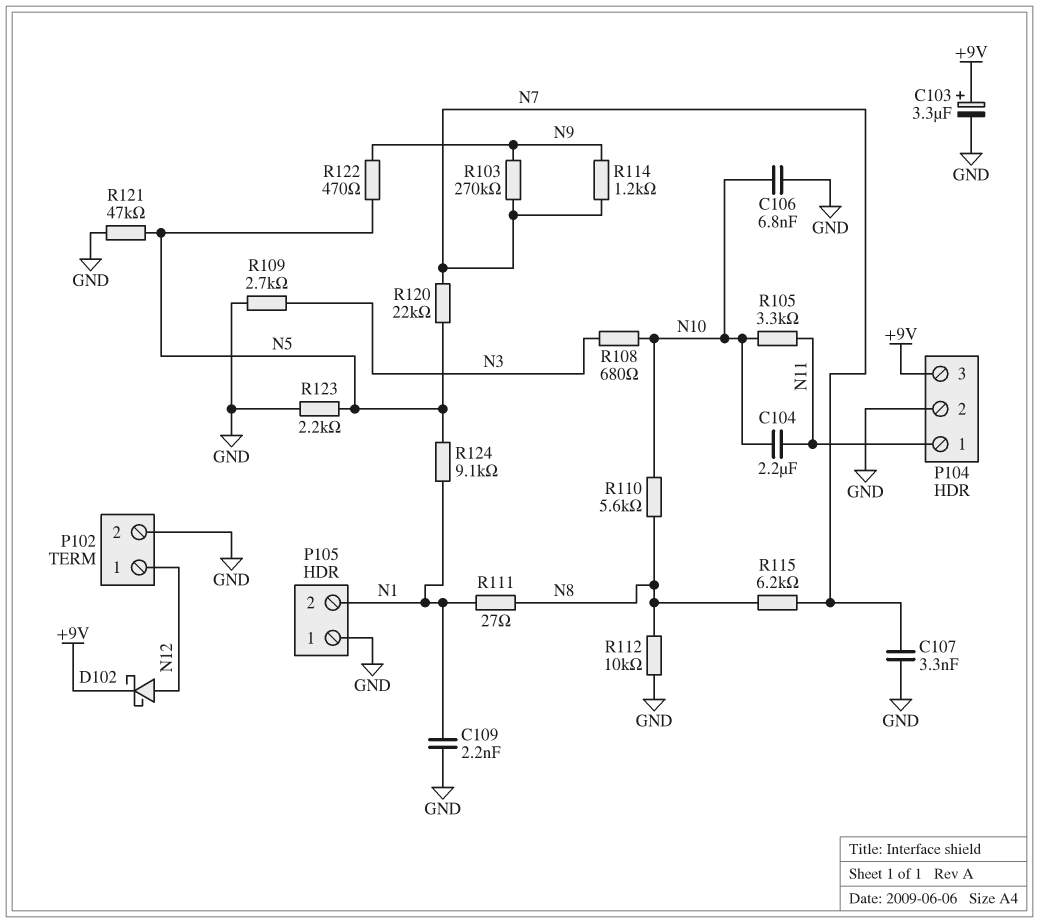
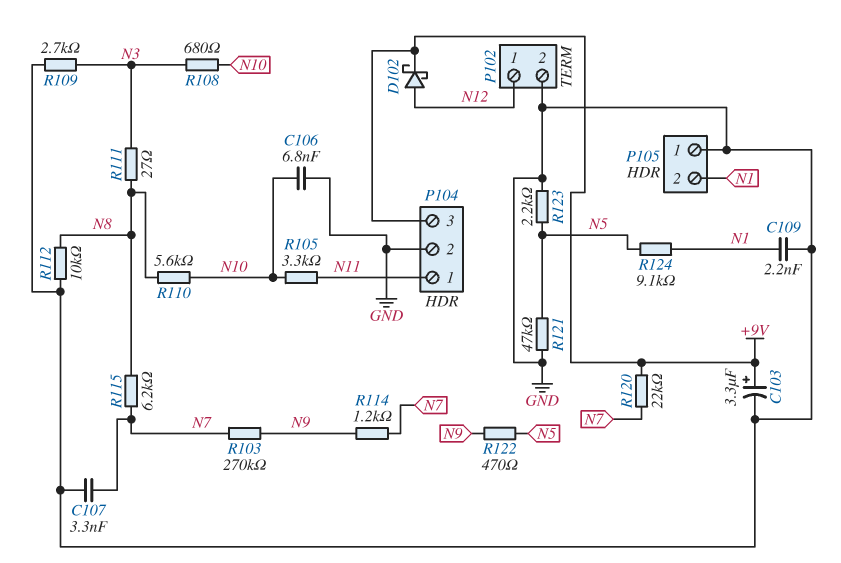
C104: 2.2uF (N10, N11) -> none
R111: 27 (N1, N8) -> 27 (N3, N8)
R120: 22k (N5, N7) -> 22k (+9V, N7)

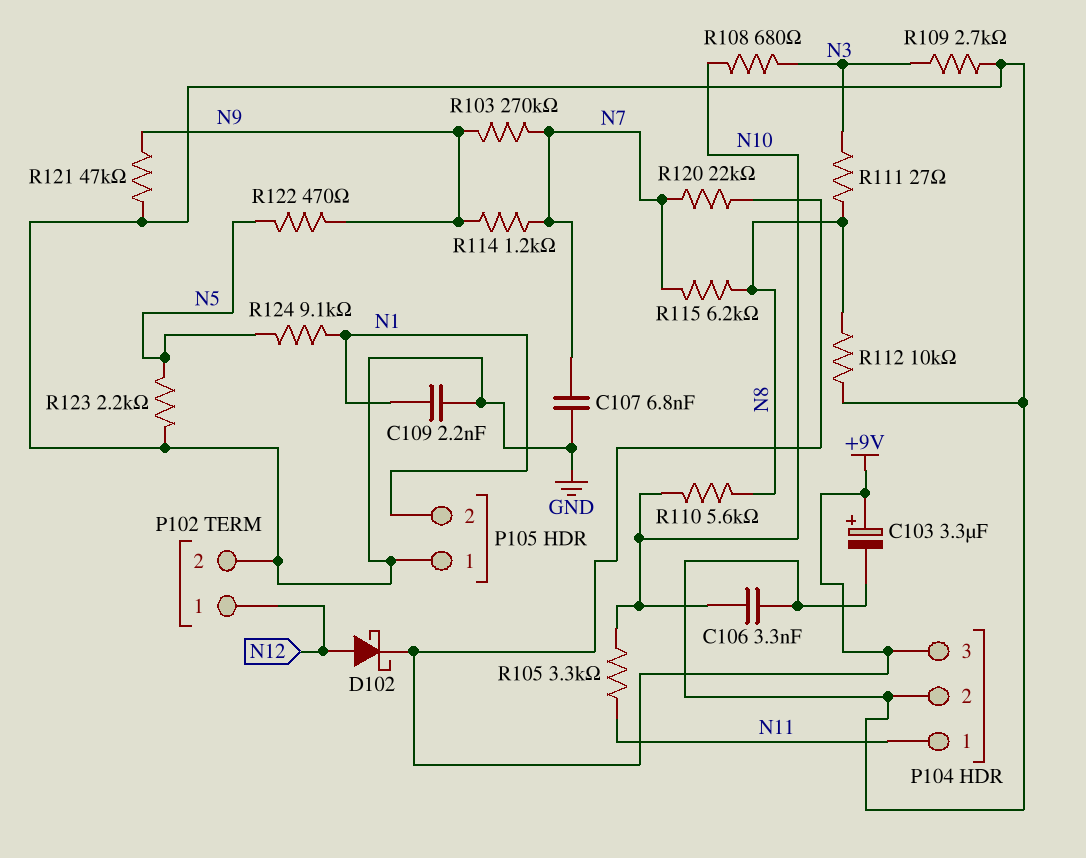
C106: 6.8nF (GND, N10) -> 3.3nF (GND, N10)
C107: 3.3nF (GND, N7) -> 6.8nF (GND, N7)
R121: 47k (GND, N5) -> 47k (GND, N9)

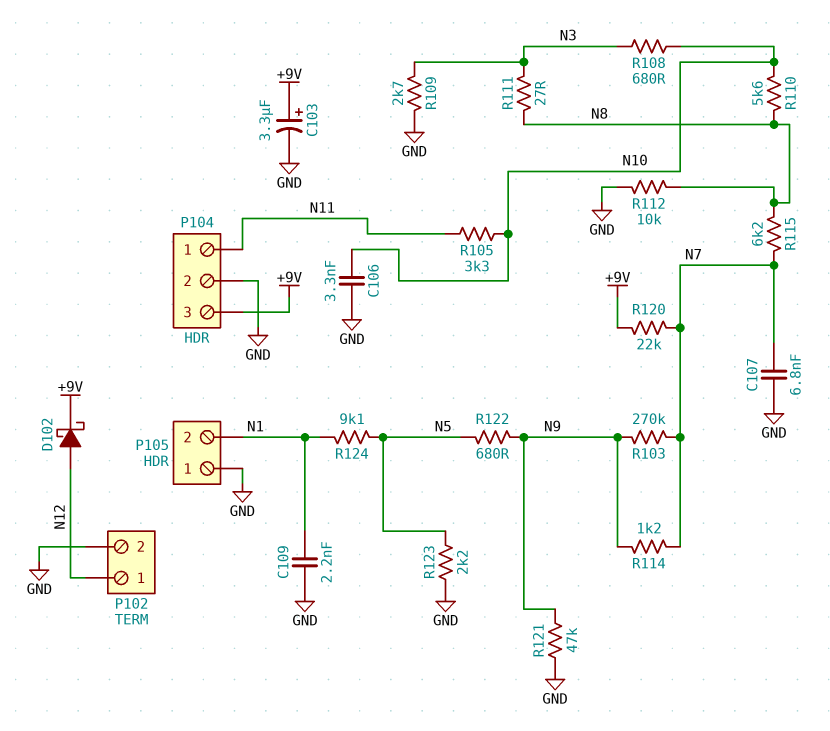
R122: 470 (N5, N9) -> 680 (N5, N9)

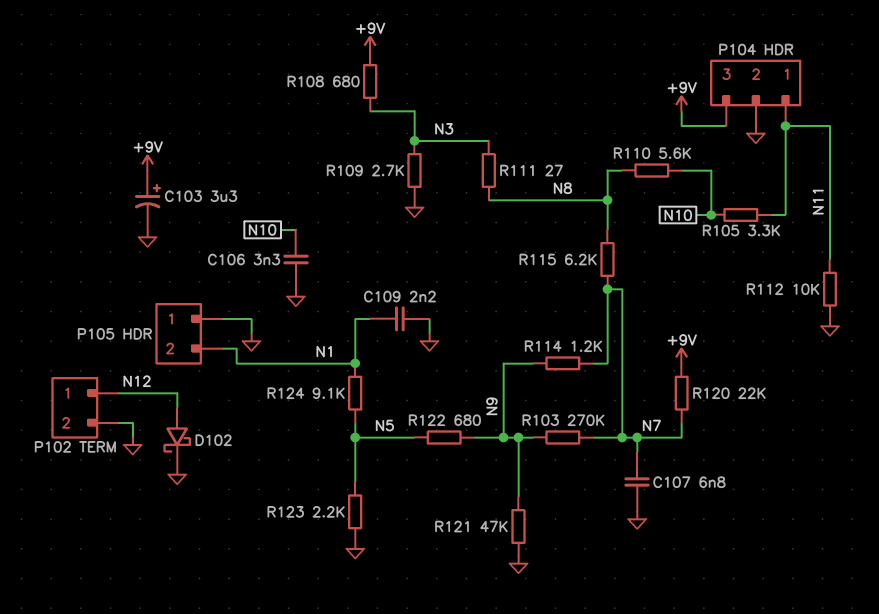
D102: schottky (A N12, K +9V) -> schottky (A N12, K GND)
R108: 680 (N3, N10) -> 680 (+9V, N3)
R112: 10k (GND, N8) -> 10k (GND, N11)

